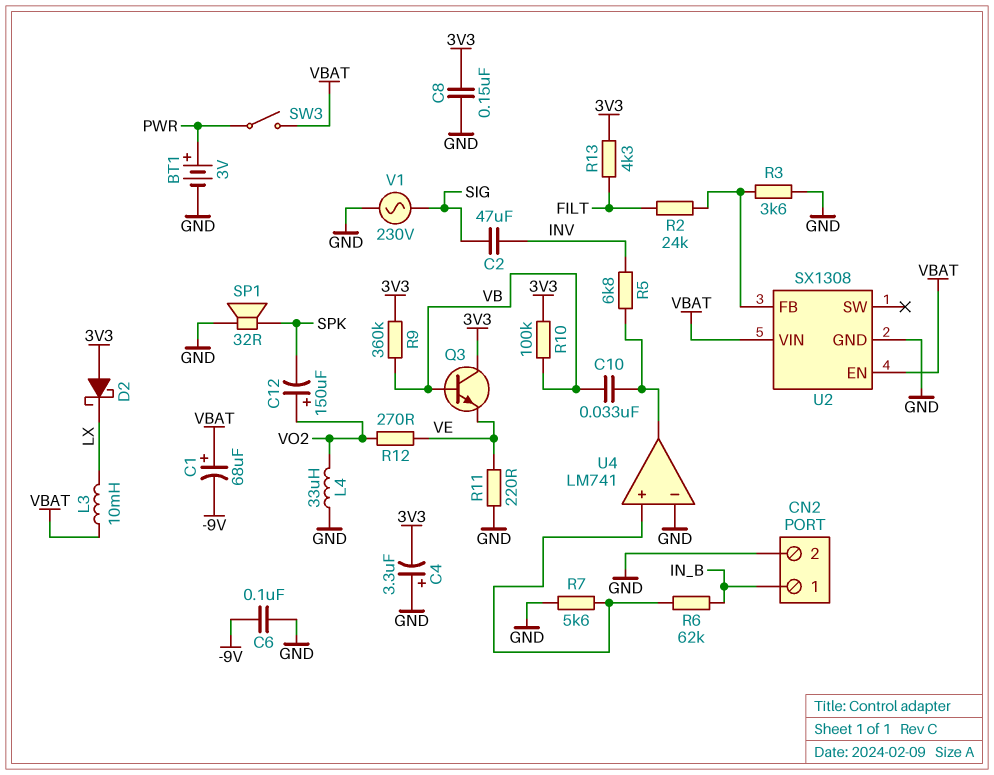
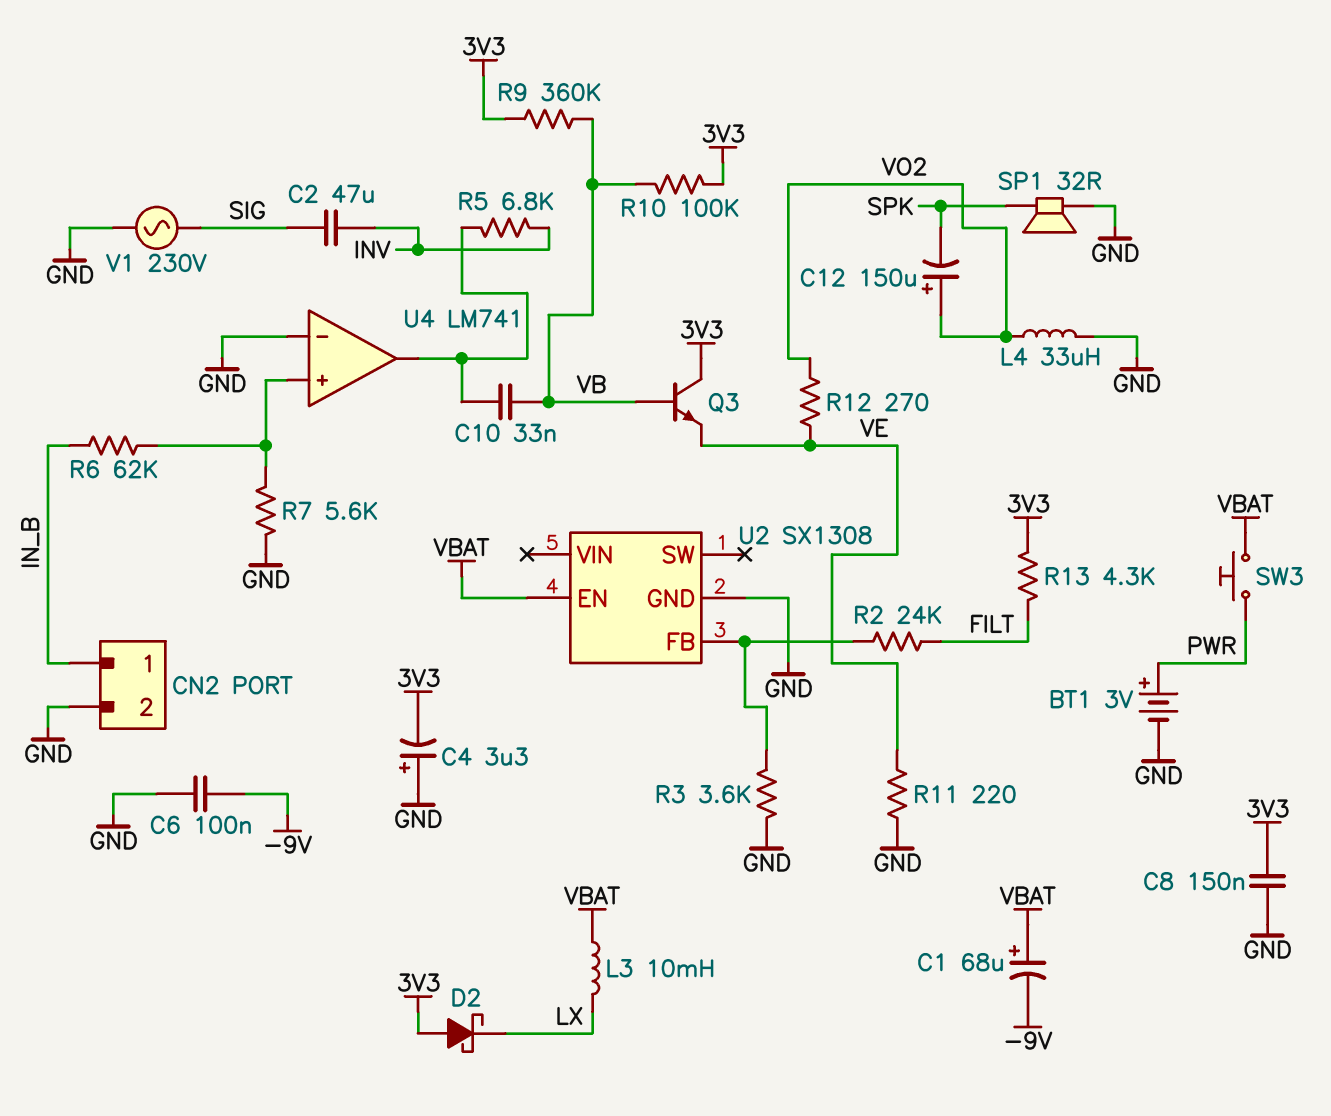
SW3: switch (PWR, VBAT) -> button (PWR, VBAT)
U2 pin VIN: VBAT -> none

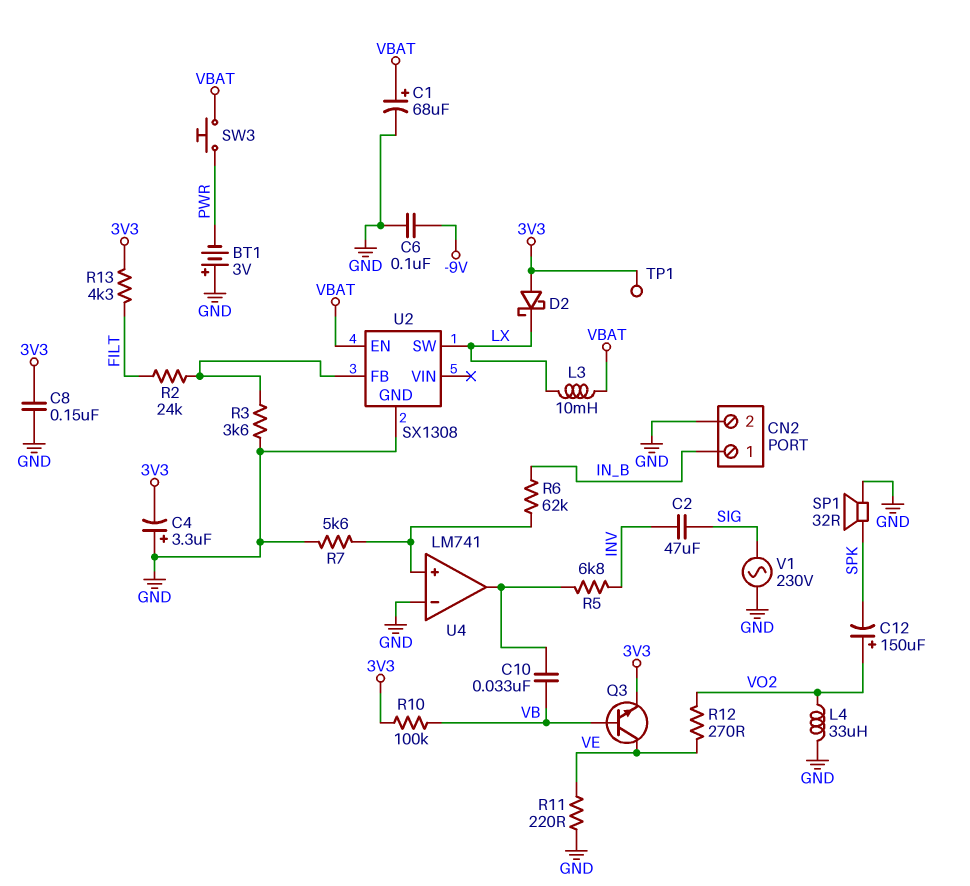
BT1: 3V (plus PWR, minus GND) -> 3V (plus GND, minus PWR)
C1: 68uF (plus VBAT, minus -9V) -> 68uF (plus VBAT, minus GND)
Q3: NPN (B VB, C 3V3, E VE) -> NPN (B VB, C VE, E 3V3)
R9: 360k (3V3, VB) -> none
TP1: none -> test point (3V3)
U2 pin SW: none -> LX

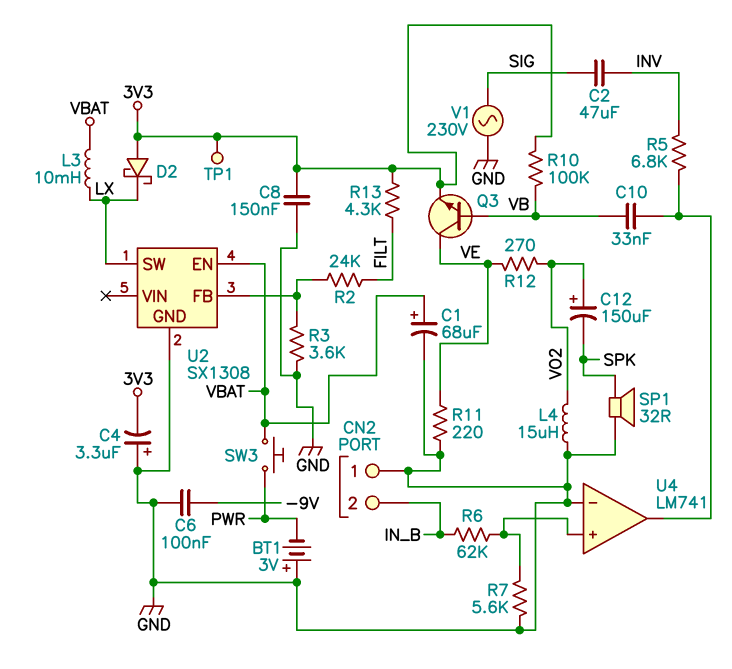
CN2 pin 1: IN_B -> GND
CN2 pin 2: GND -> IN_B
L4: 33uH (GND, VO2) -> 15uH (GND, VO2)

